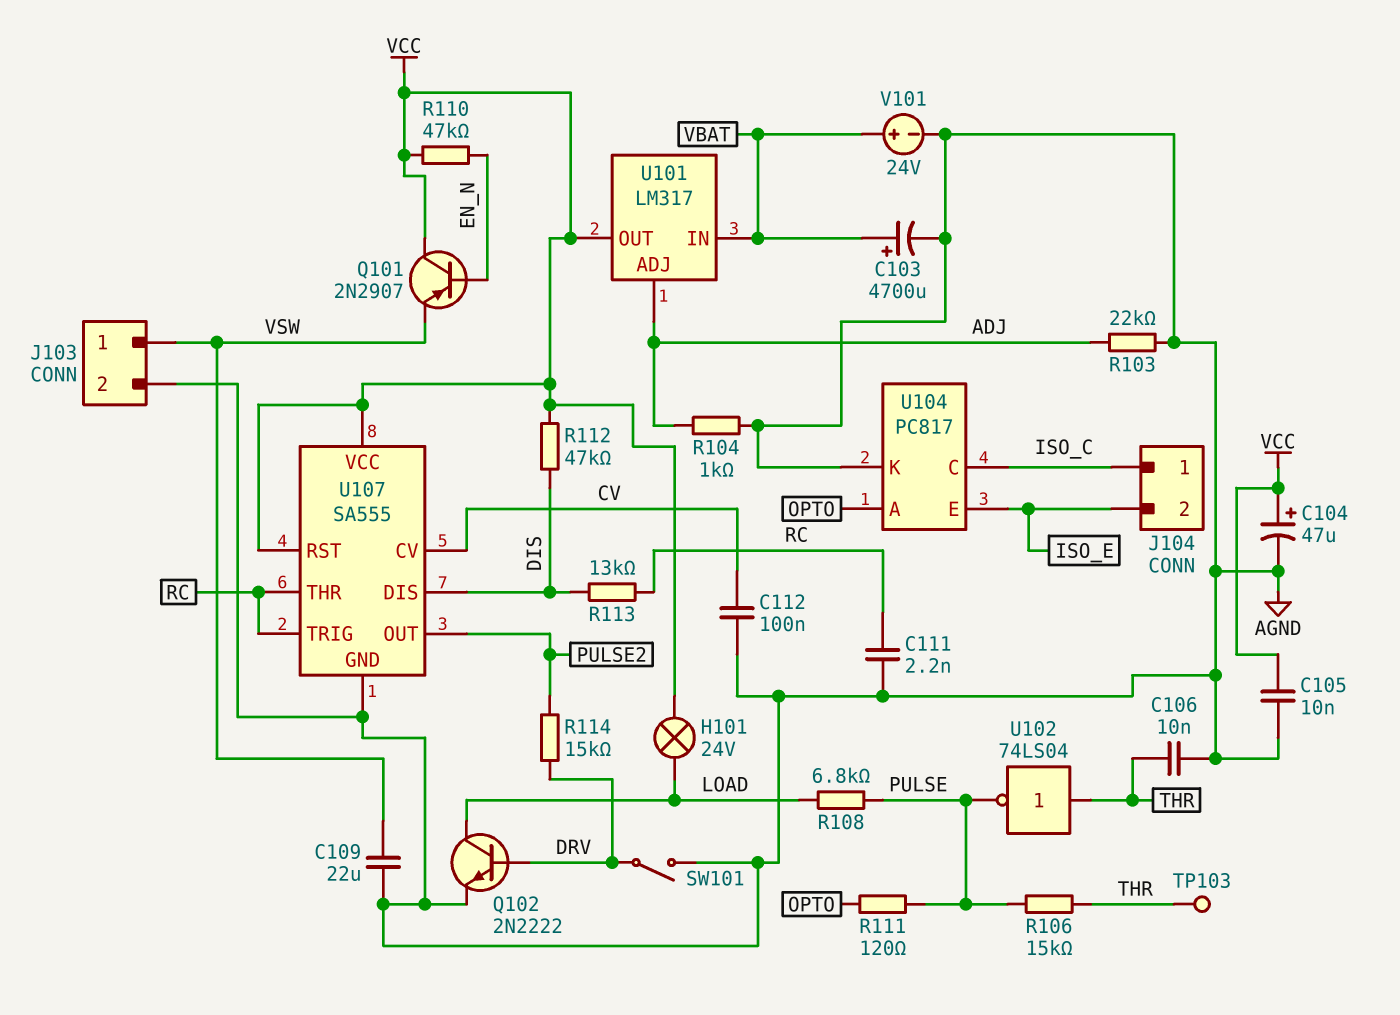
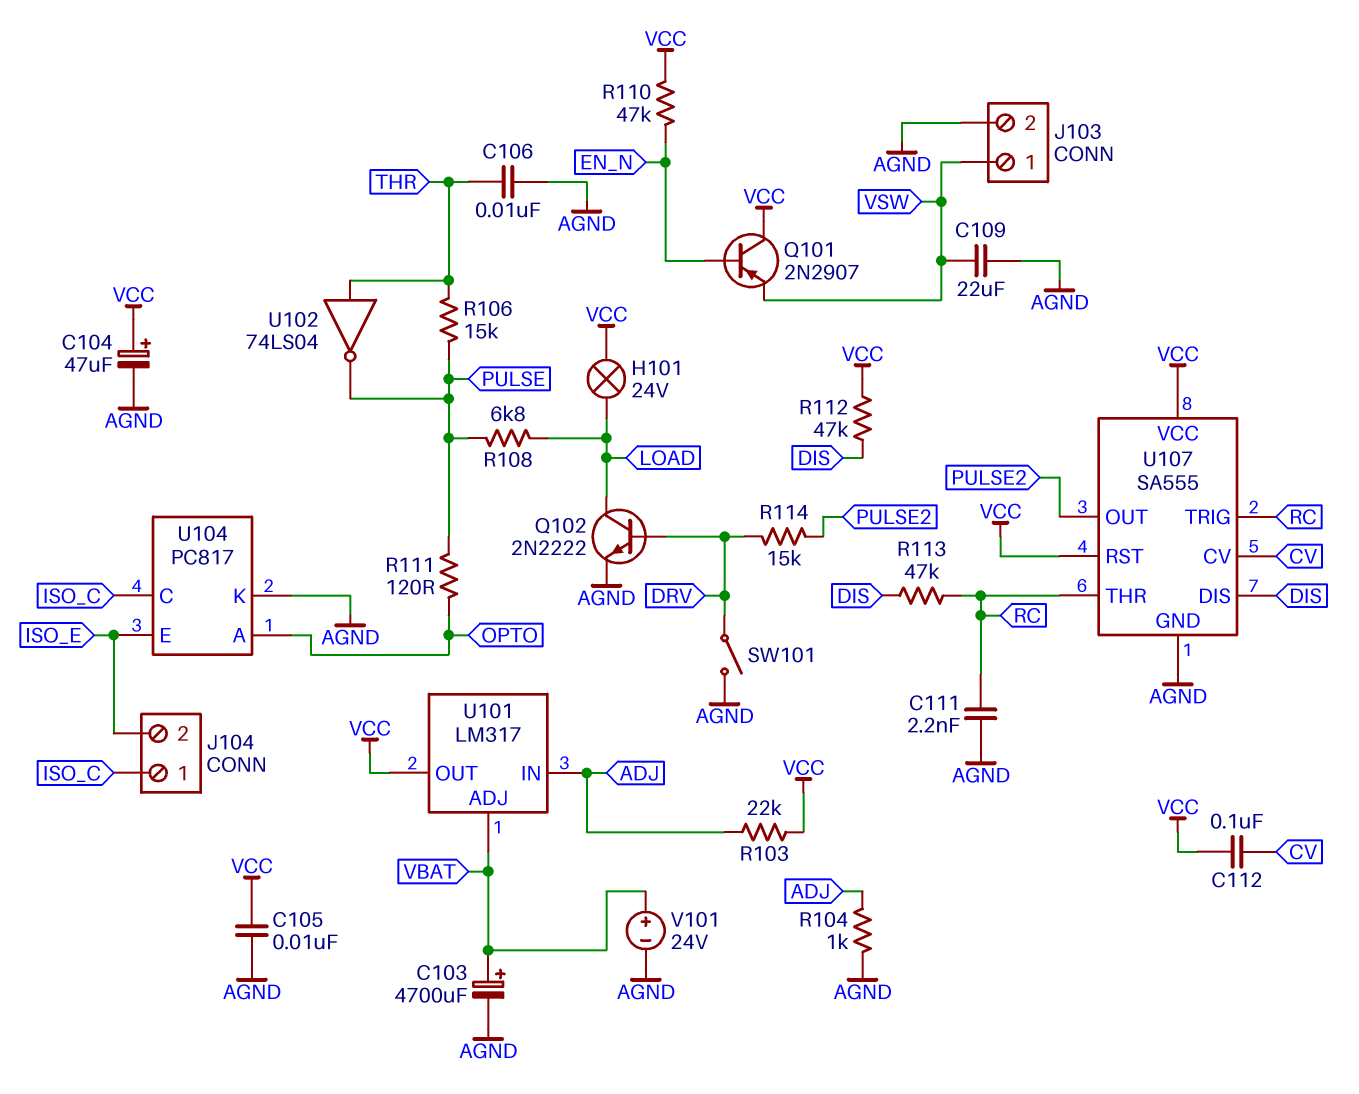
C112: 100nF (AGND, CV) -> 100nF (CV, VCC)
R103: 22k (ADJ, AGND) -> 22k (ADJ, VCC)
R113: 13k (DIS, RC) -> 47k (DIS, RC)
TP103: test point (THR) -> none
U101 pin ADJ: ADJ -> VBAT
U101 pin IN: VBAT -> ADJ

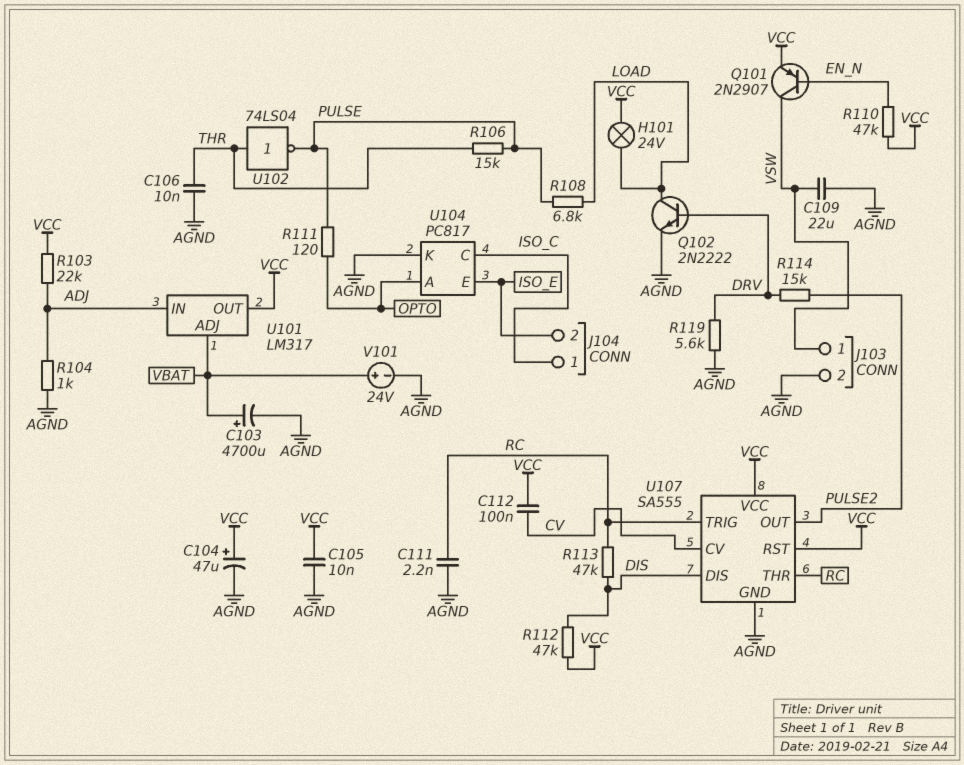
Q101: PNP 2N2907 (B EN_N, C VCC, E VSW) -> PNP 2N2907 (B EN_N, C VSW, E VCC)
R119: none -> 5.6k (AGND, DRV)
SW101: switch (AGND, DRV) -> none

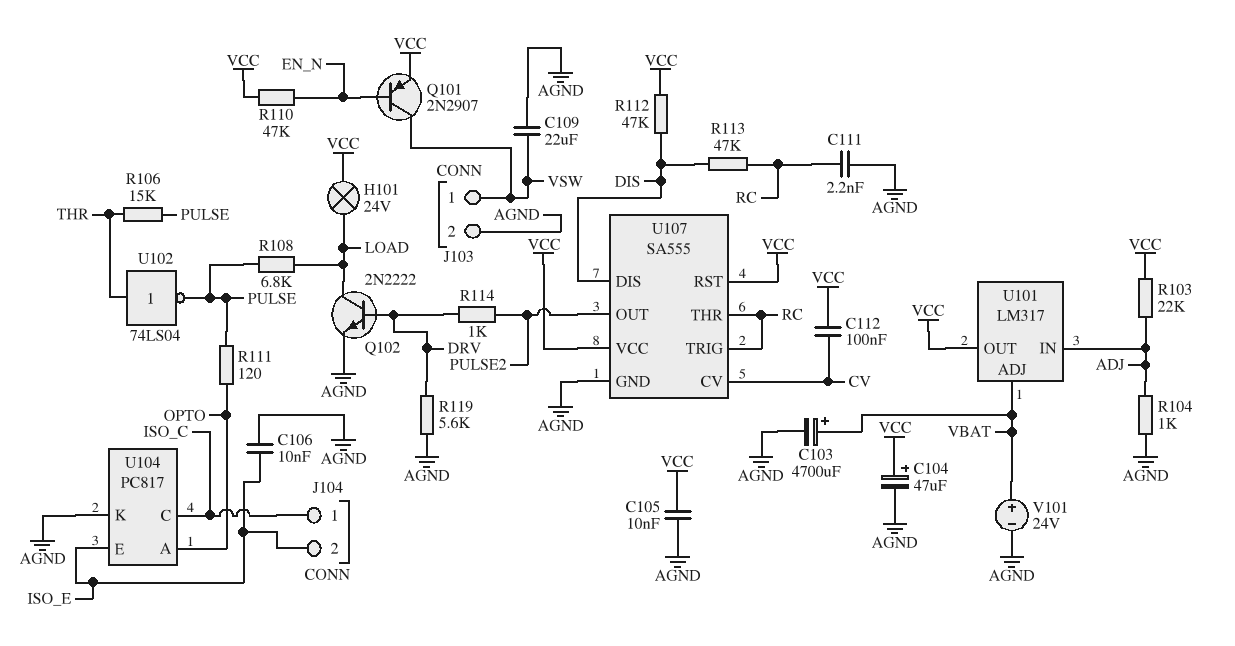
C106: 10nF (AGND, THR) -> 10nF (AGND, ISO_E)
R114: 15k (DRV, PULSE2) -> 1k (DRV, PULSE2)

